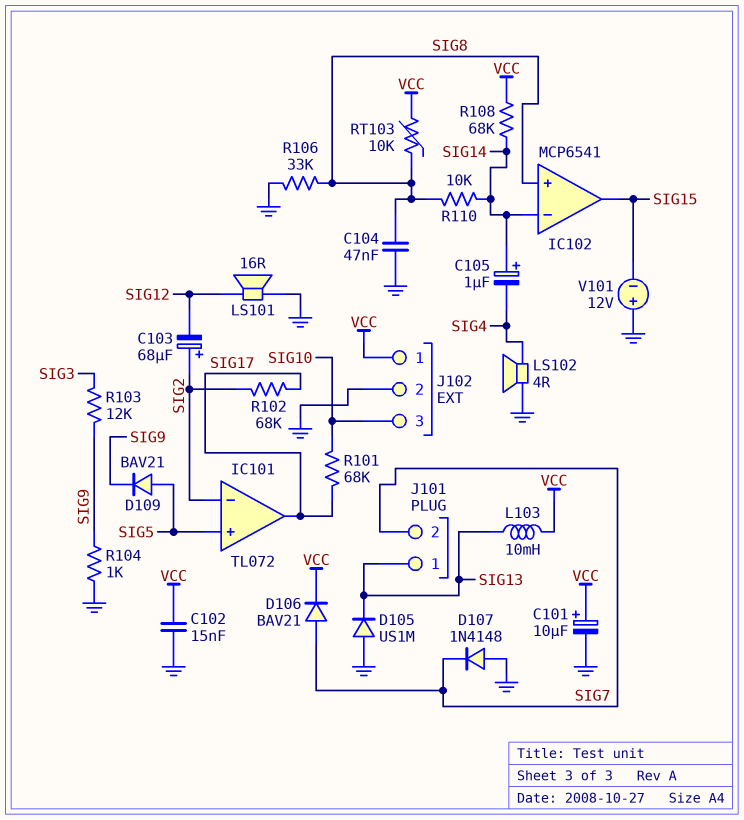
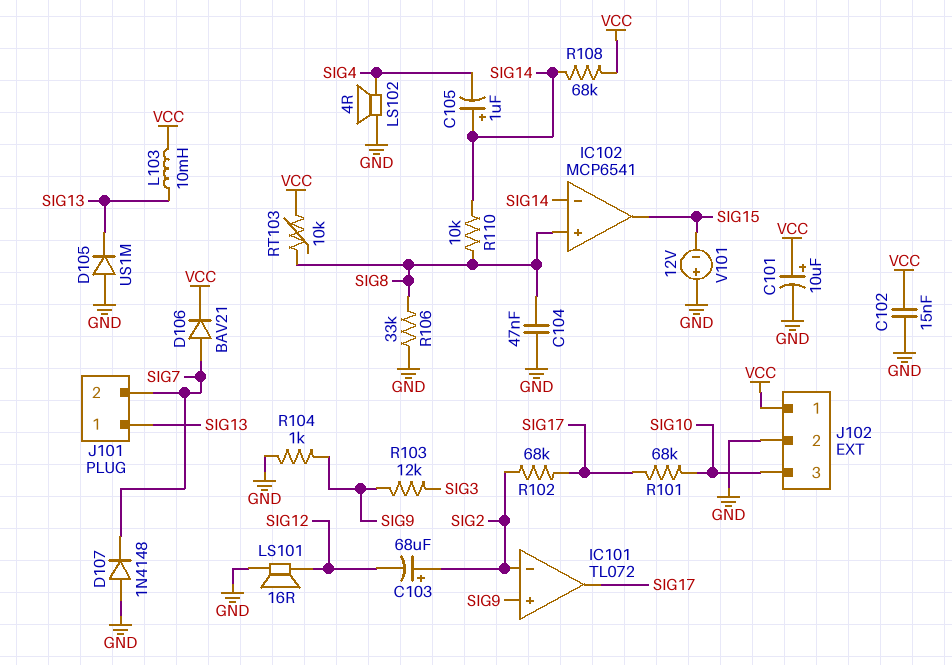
D109: diode BAV21 (A SIG5, K SIG9) -> none
IC101 pin in+: SIG5 -> SIG9

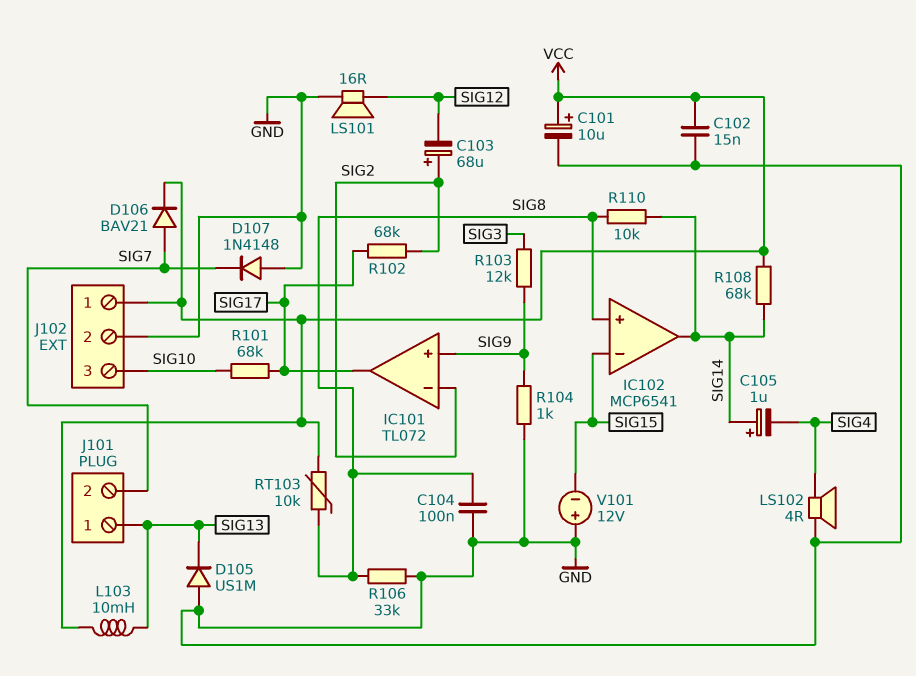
C104: 47nF (GND, SIG8) -> 100nF (GND, SIG8)
IC102 pin in-: SIG14 -> SIG15
IC102 pin out: SIG15 -> SIG14

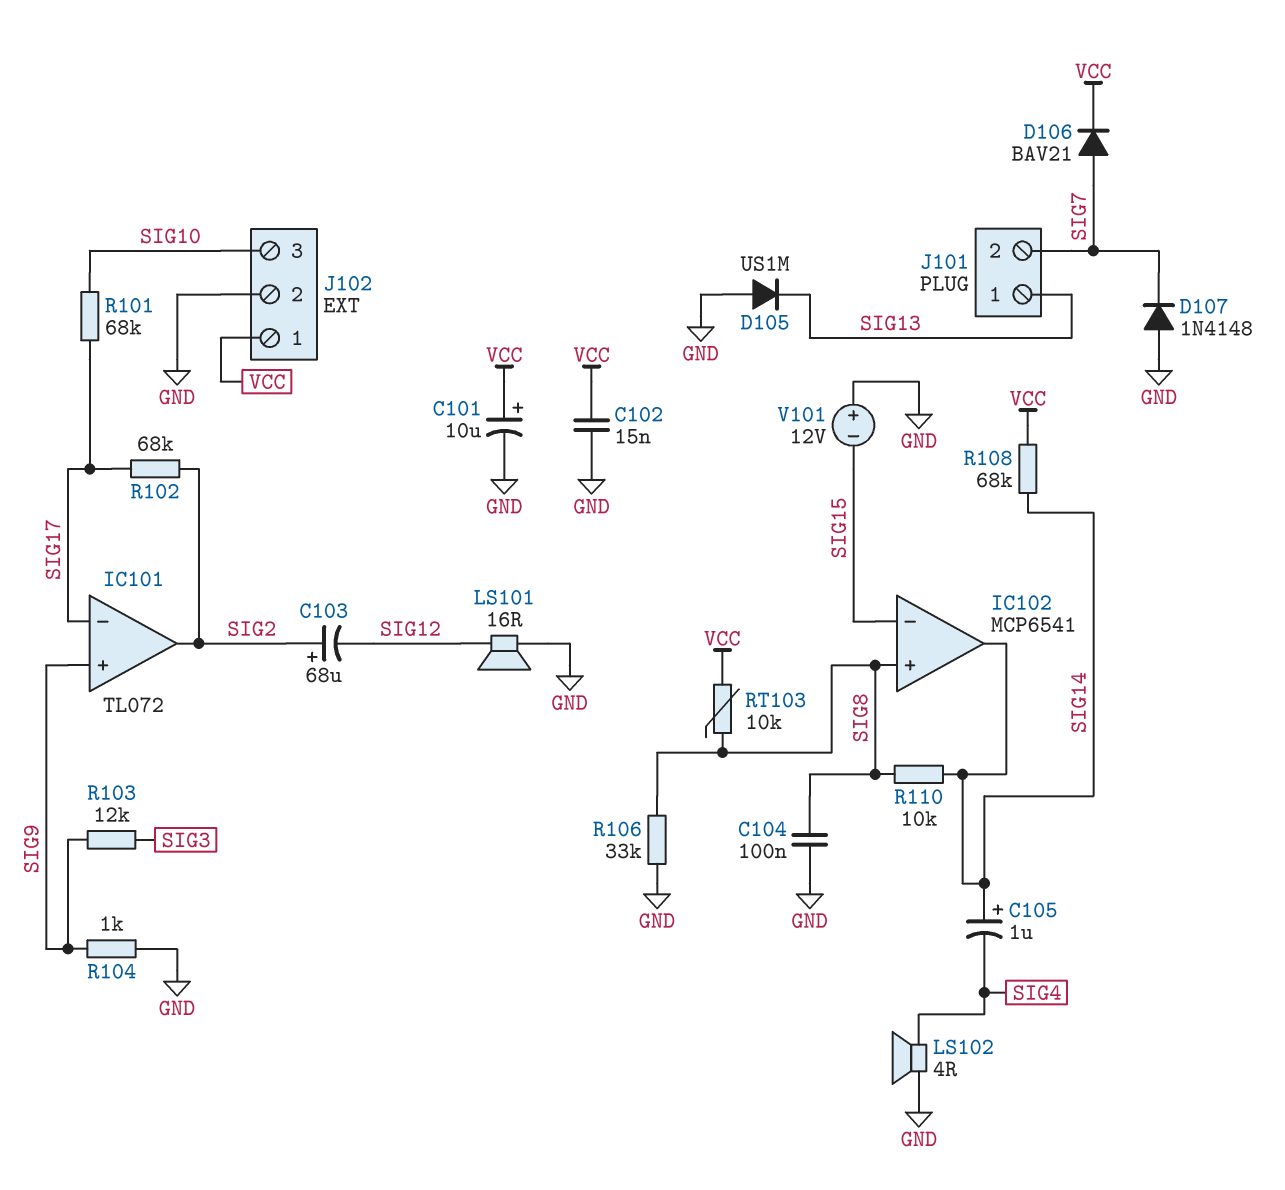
IC101 pin in-: SIG2 -> SIG17
IC101 pin out: SIG17 -> SIG2
L103: 10mH (SIG13, VCC) -> none

